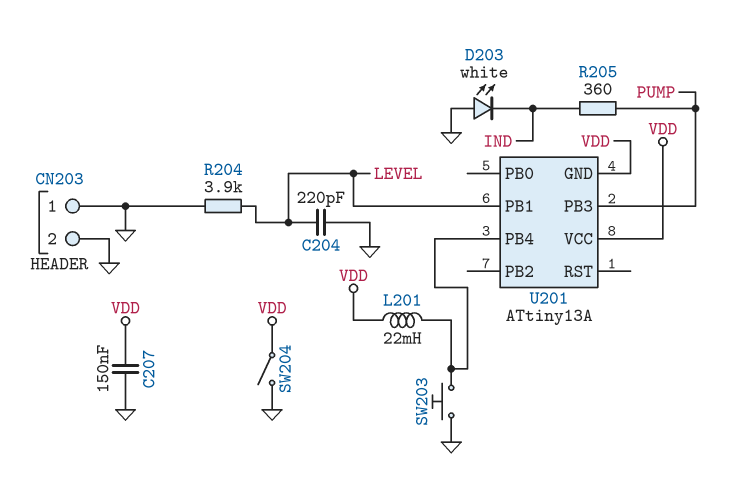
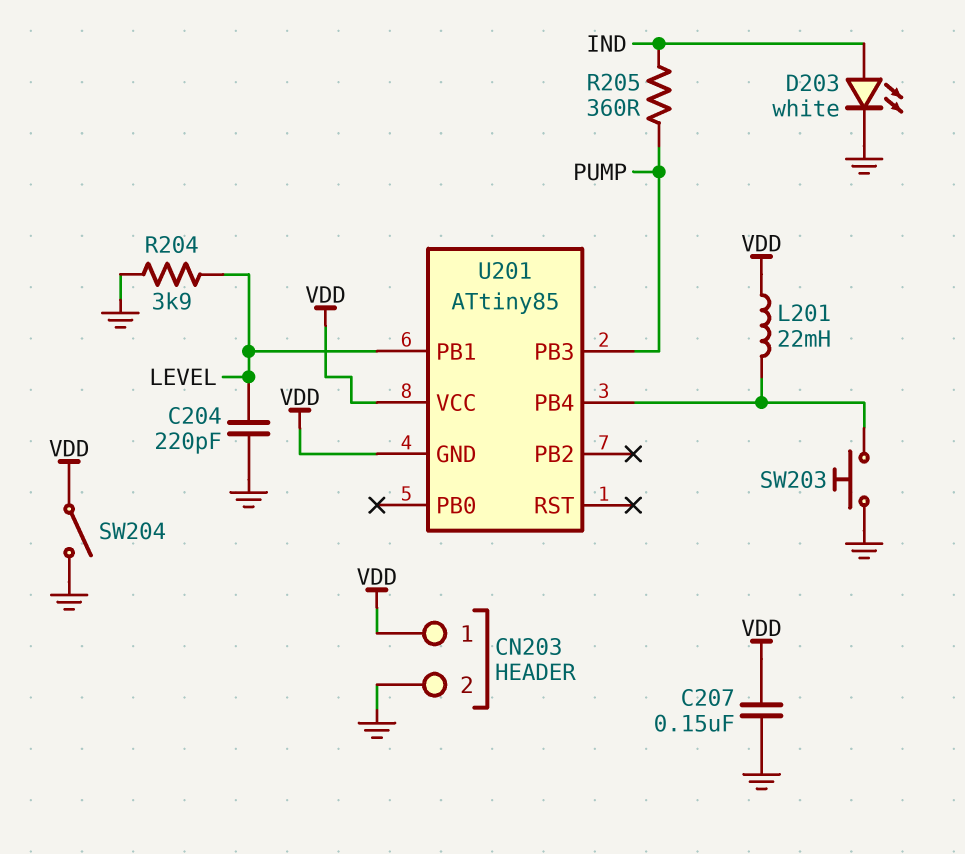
CN203 pin 1: GND -> VDD
D203: LED white (A GND, K IND) -> LED white (A IND, K GND)
U201: ATtiny13A -> ATtiny85

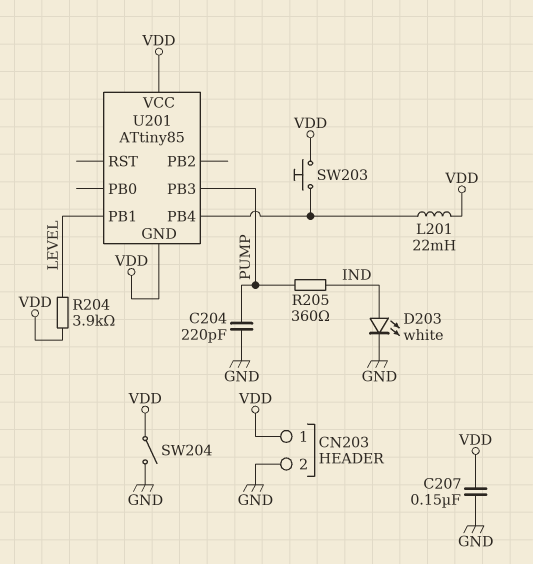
C204: 220pF (GND, LEVEL) -> 220pF (GND, PUMP)
R204: 3.9k (GND, LEVEL) -> 3.9k (LEVEL, VDD)
SW203: button (GND, U201/PB4) -> button (U201/PB4, VDD)

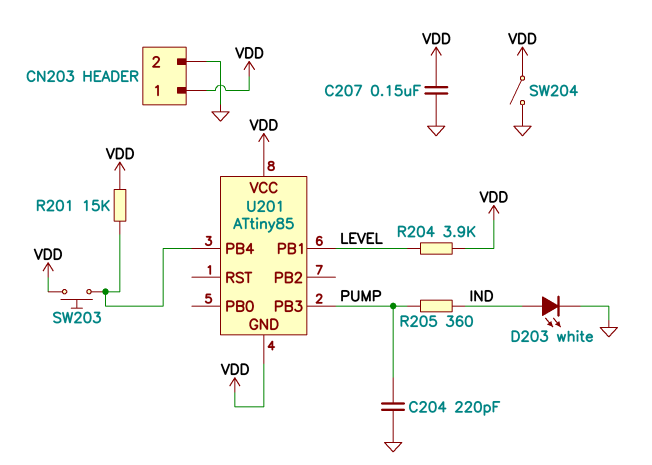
L201: 22mH (U201/PB4, VDD) -> none
R201: none -> 15k (U201/PB4, VDD)

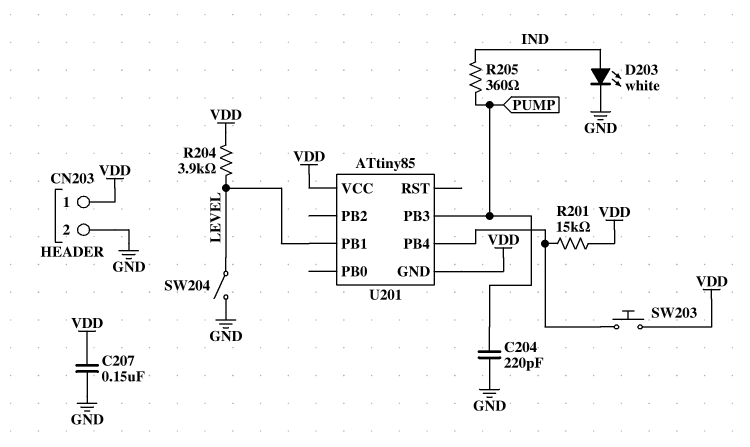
SW204: switch (GND, VDD) -> switch (GND, LEVEL)

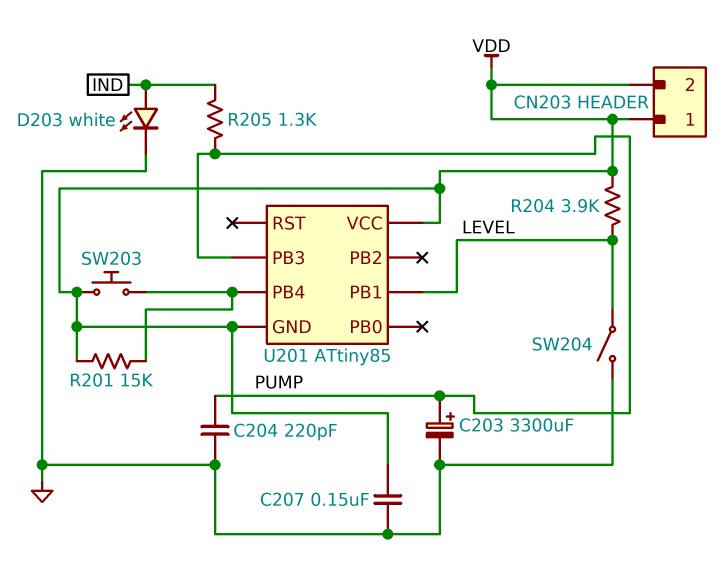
C203: none -> 3300uF (plus PUMP, minus GND)
CN203 pin 2: GND -> VDD
R205: 360 (IND, PUMP) -> 1.3k (IND, PUMP)

